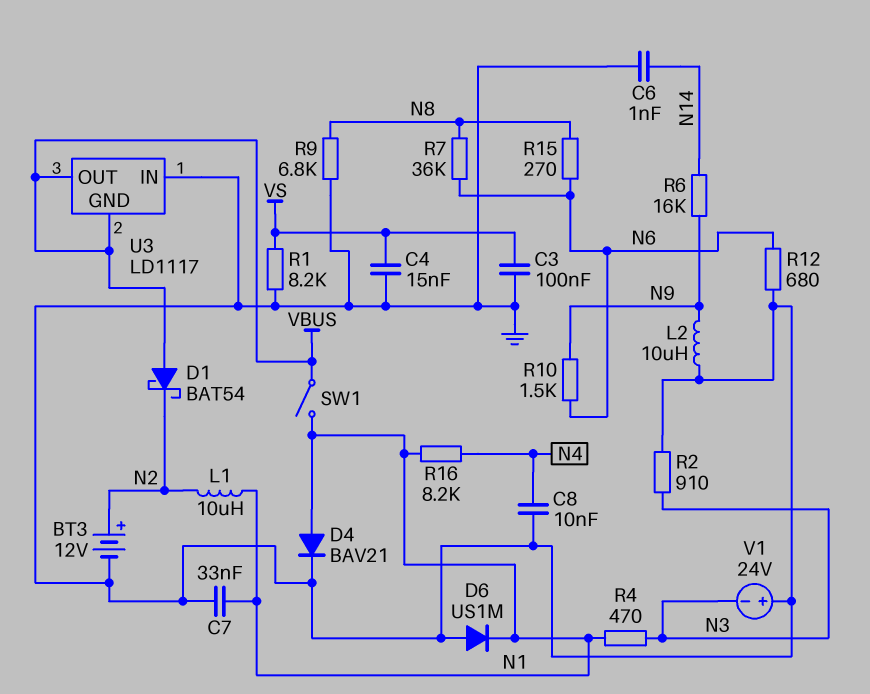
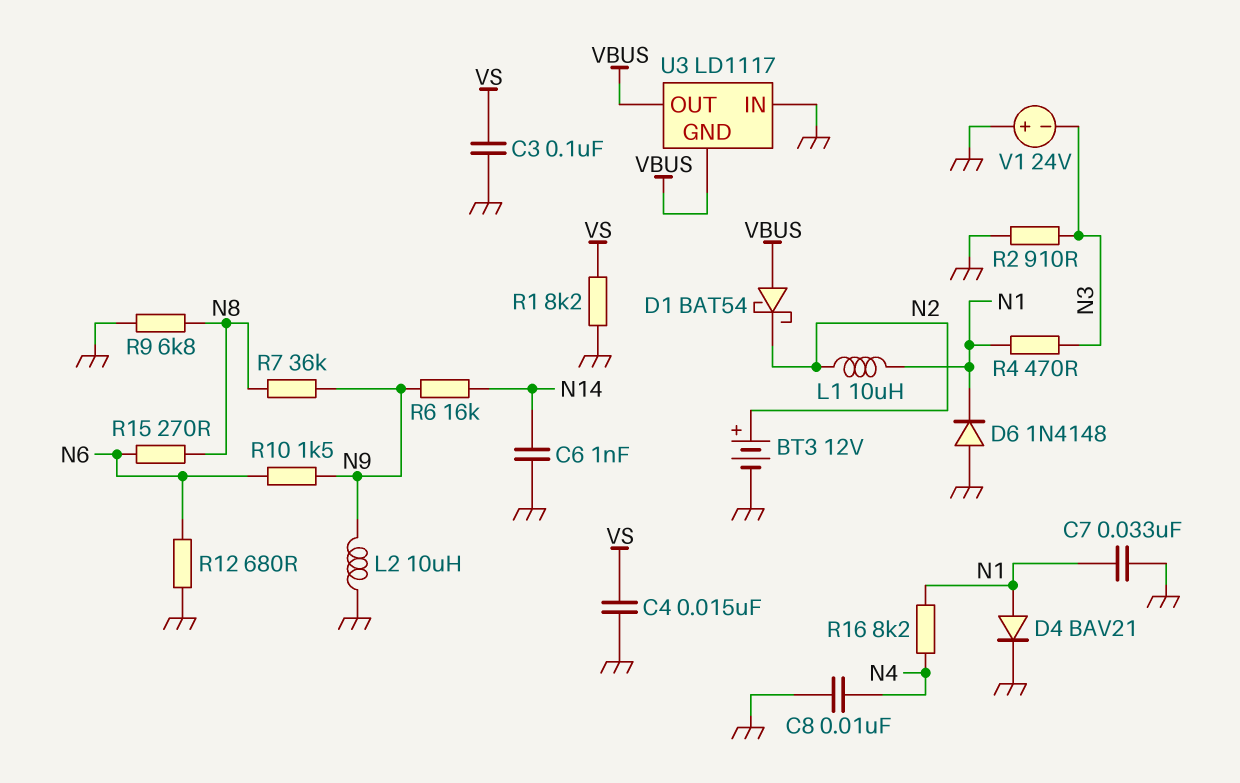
D6: diode US1M (A GND, K N1) -> diode 1N4148 (A GND, K N1)
R7: 36k (N6, N8) -> 36k (N8, N9)
SW1: switch (N1, VBUS) -> none

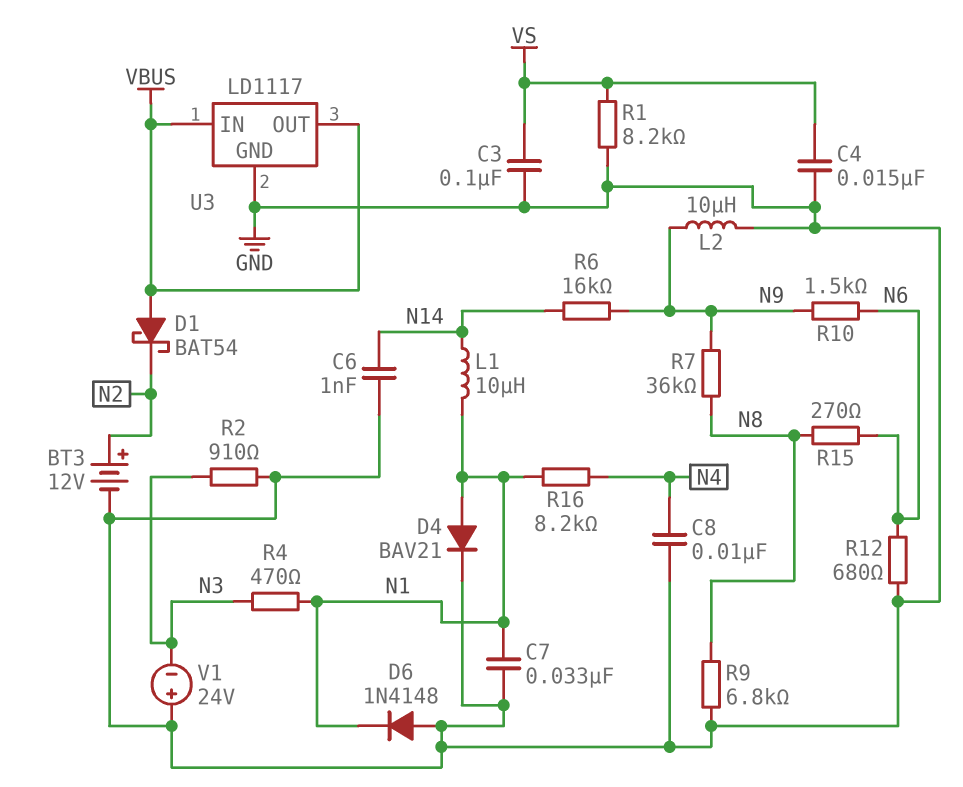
L1: 10uH (N1, N2) -> 10uH (N1, N14)
U3 pin GND: VBUS -> GND
U3 pin IN: GND -> VBUS

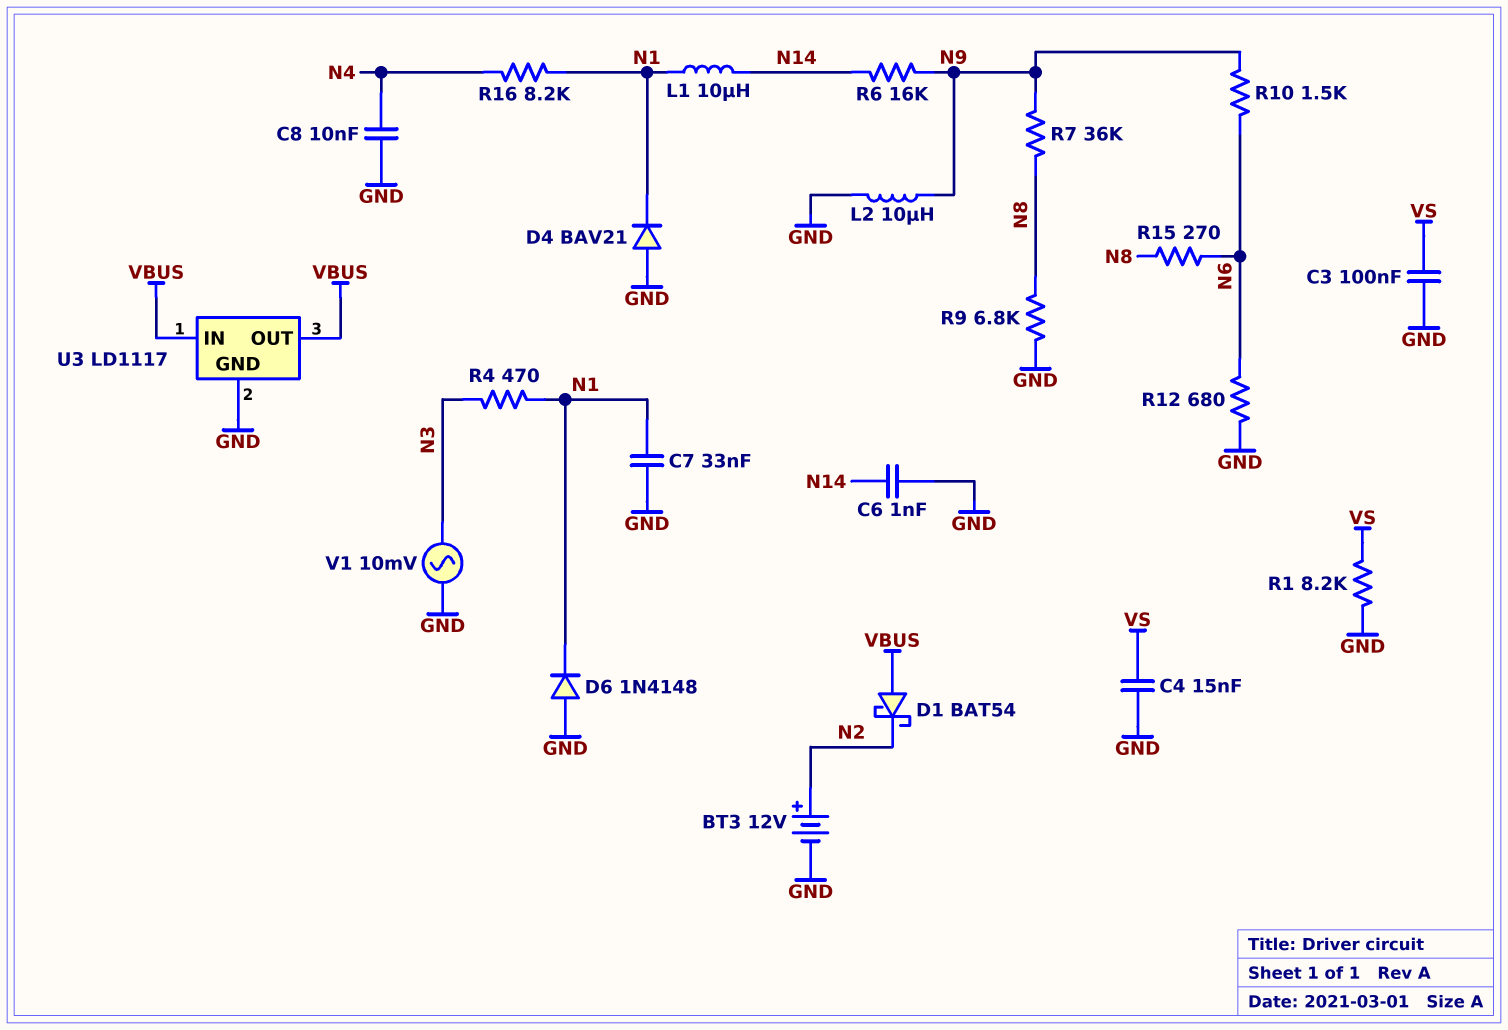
D4: diode BAV21 (A N1, K GND) -> diode BAV21 (A GND, K N1)
R2: 910 (GND, N3) -> none
V1: 24V (plus GND, minus N3) -> AC 10mV (GND, N3)

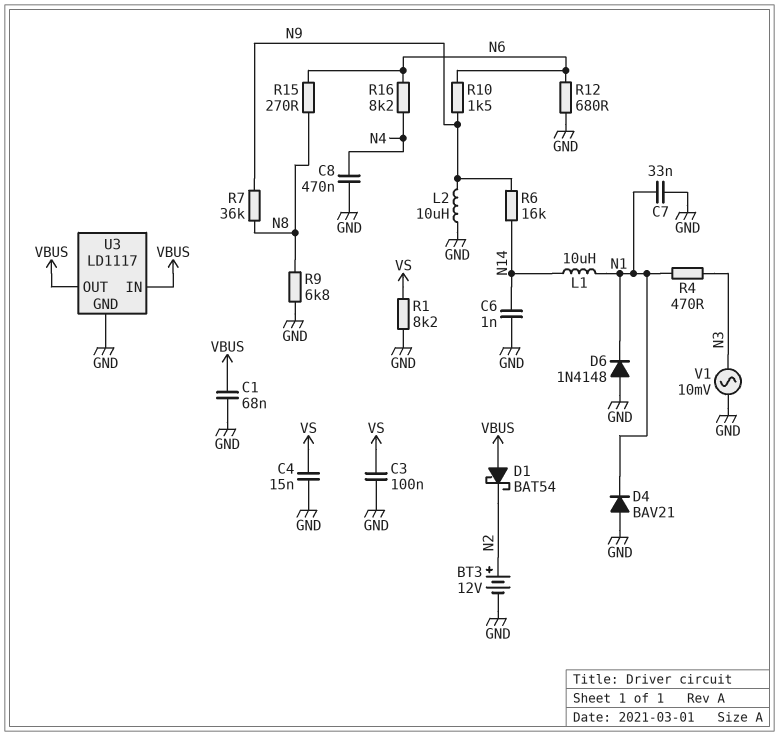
C1: none -> 68nF (GND, VBUS)
C8: 10nF (GND, N4) -> 470nF (GND, N4)
R16: 8.2k (N1, N4) -> 8.2k (N4, N6)

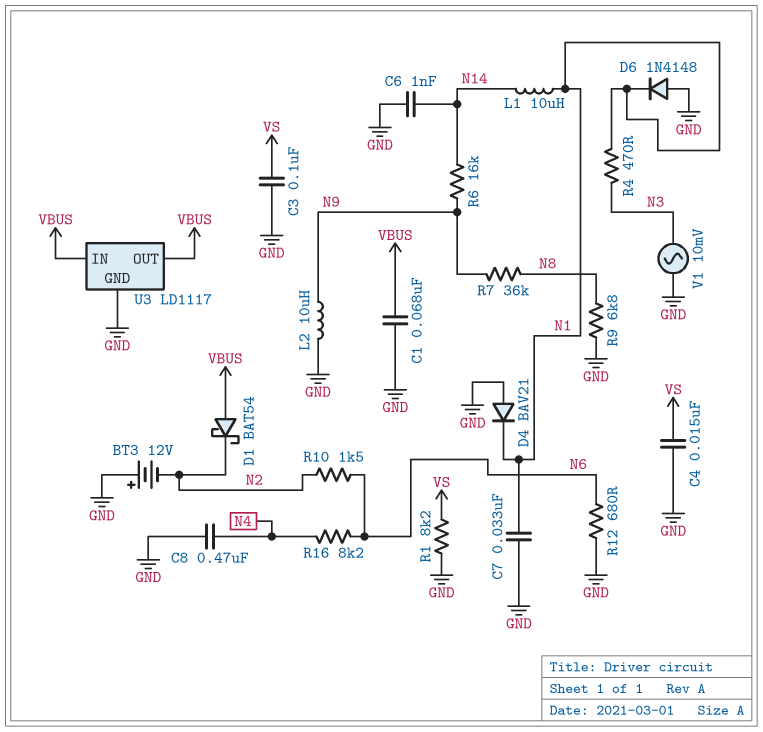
BT3: 12V (plus N2, minus GND) -> 12V (plus GND, minus N2)
R10: 1.5k (N6, N9) -> 1.5k (N2, N6)
R15: 270 (N6, N8) -> none

